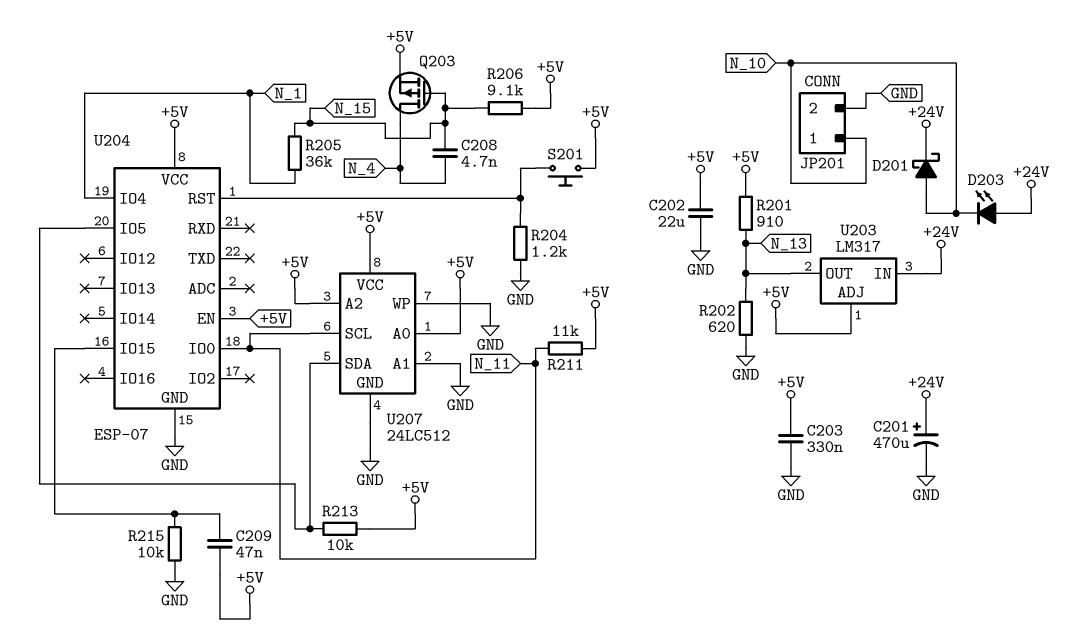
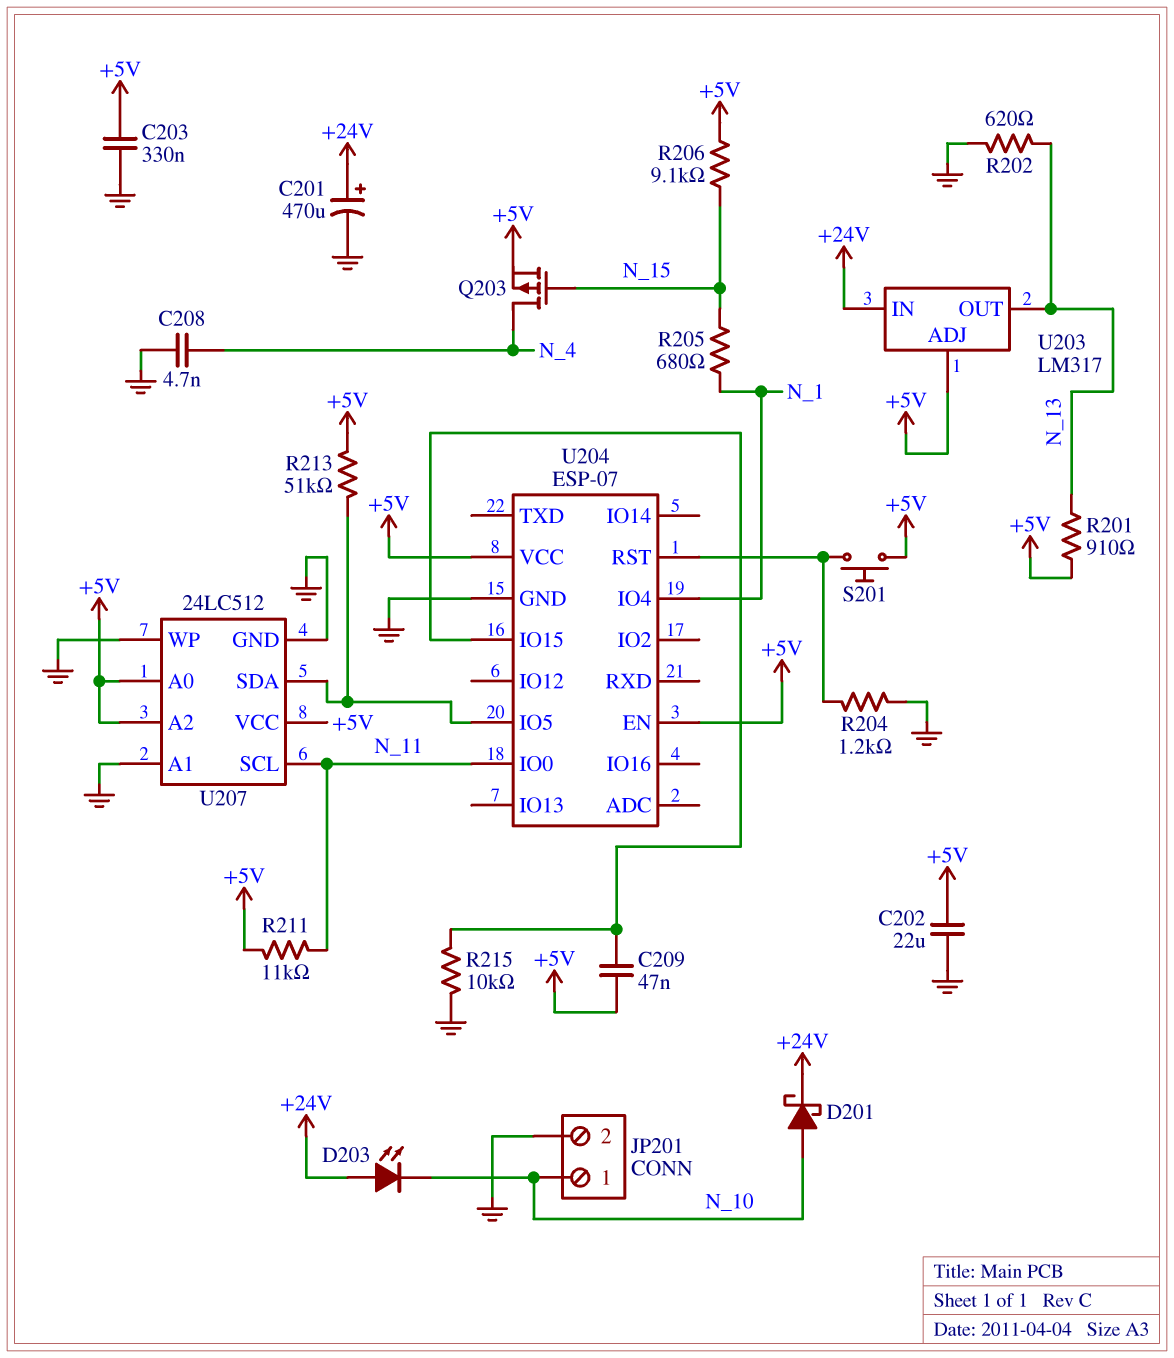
C208: 4.7nF (N_4, N_15) -> 4.7nF (GND, N_4)
R205: 36k (N_1, N_15) -> 680 (N_1, N_15)
R213: 10k (+5V, U204/IO5) -> 51k (+5V, U204/IO5)

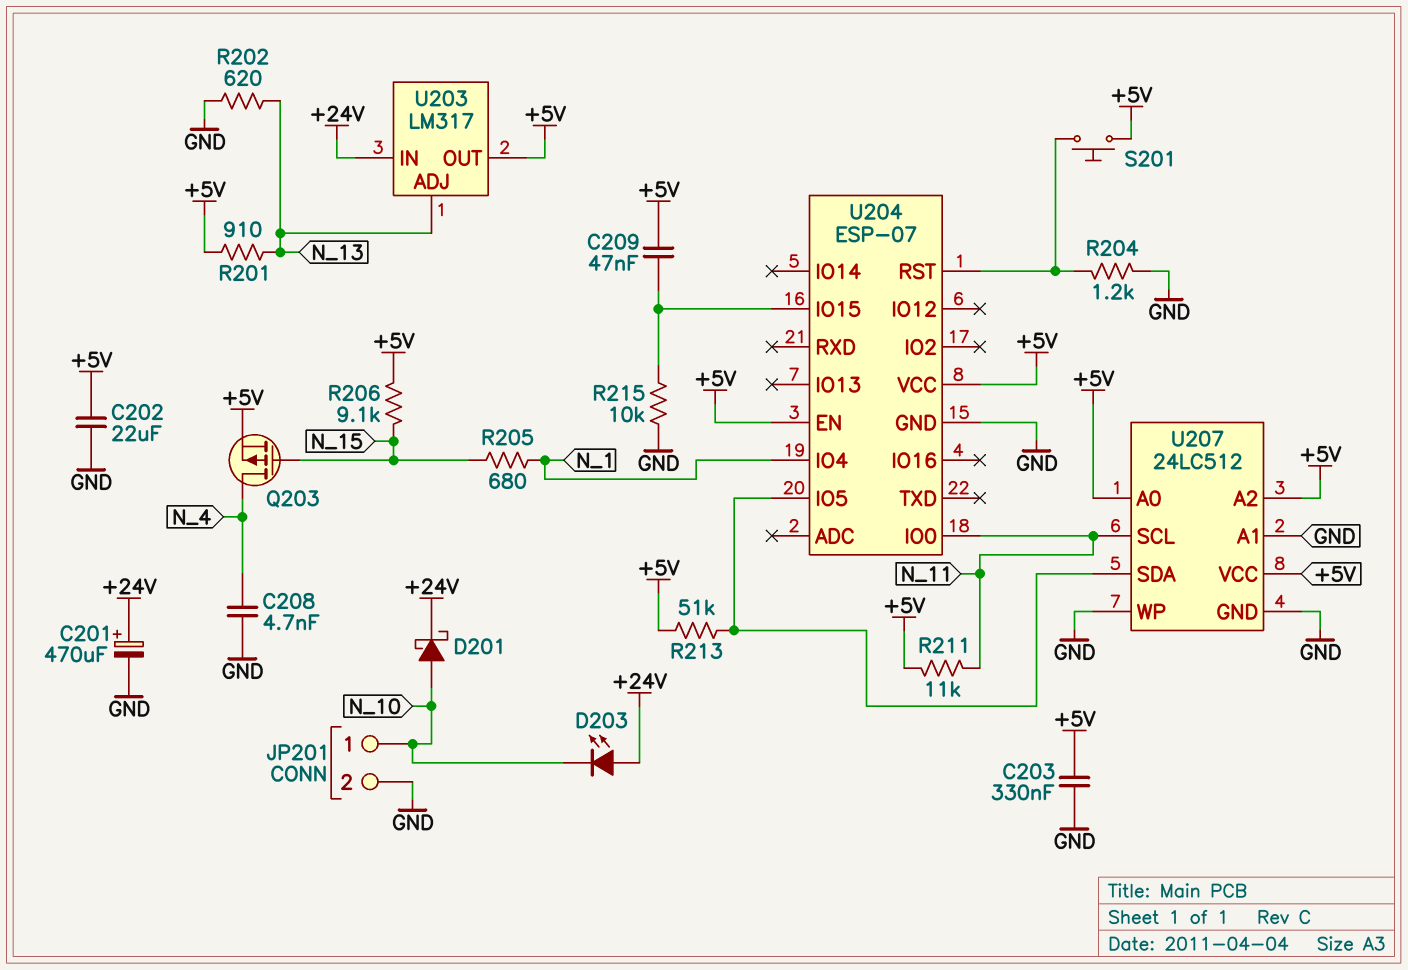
U203 pin ADJ: +5V -> N_13
U203 pin OUT: N_13 -> +5V

